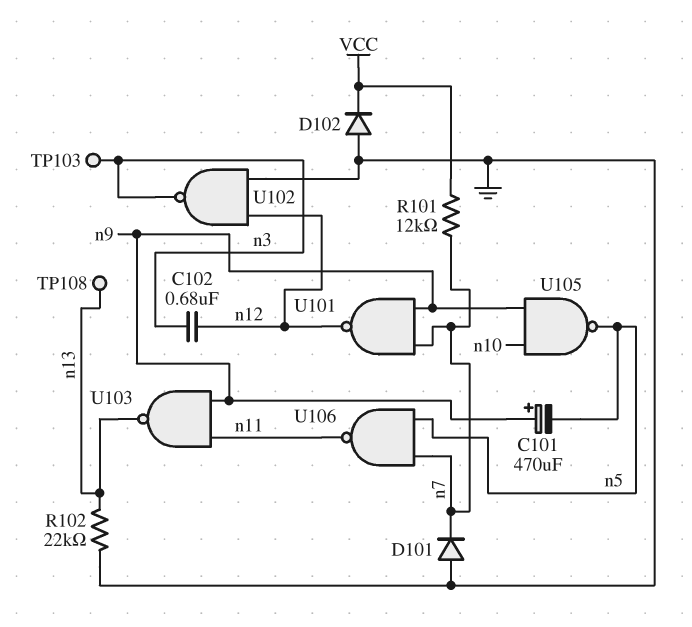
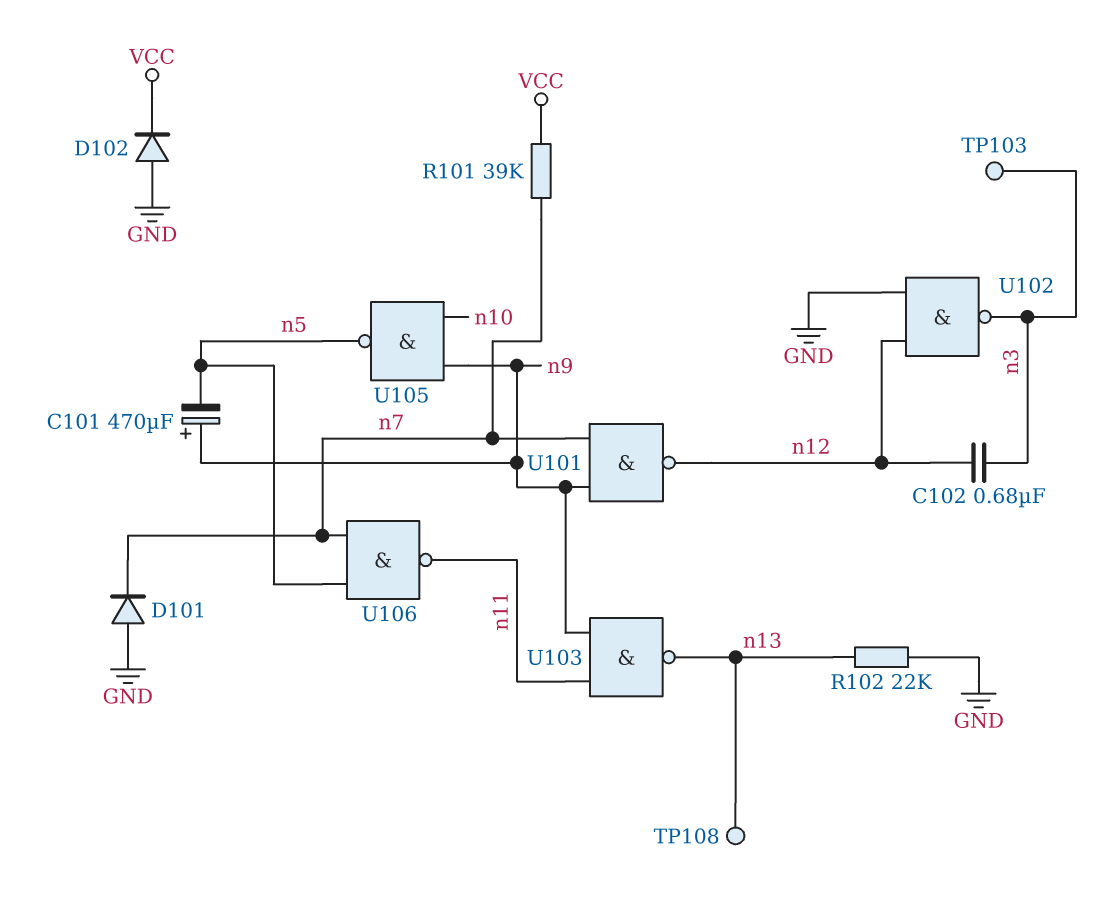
R101: 12k (VCC, n7) -> 39k (VCC, n7)

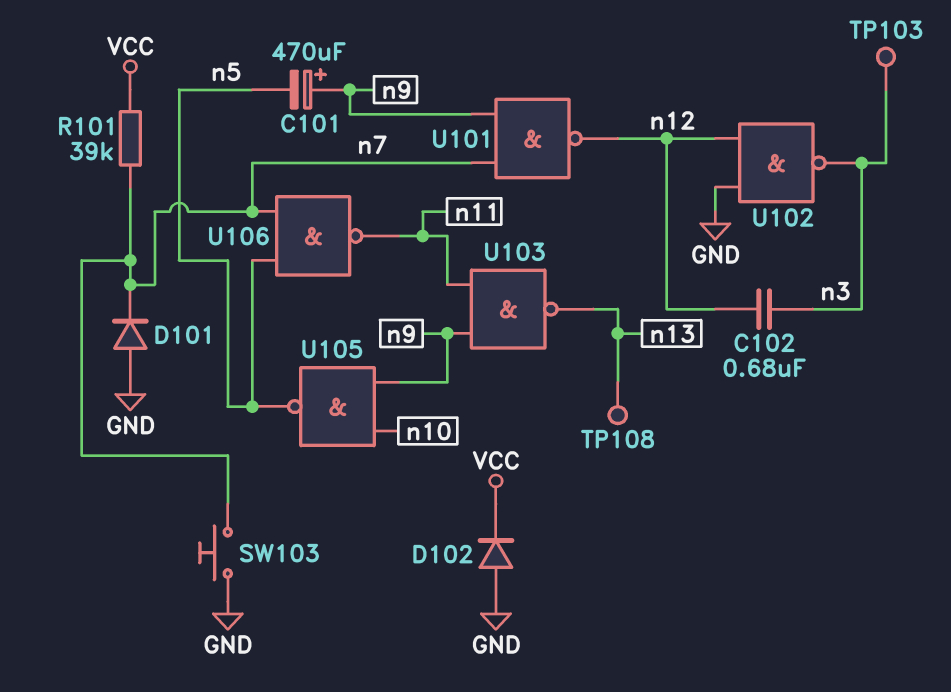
R102: 22k (GND, n13) -> none
SW103: none -> button (GND, n7)

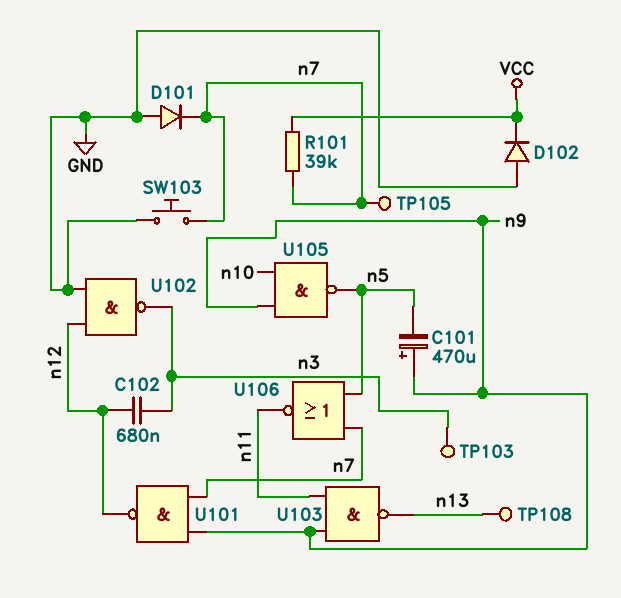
TP105: none -> test point (n7)
U106: NAND (in n5, in n7, out n11) -> NOR (in n5, in n7, out n11)

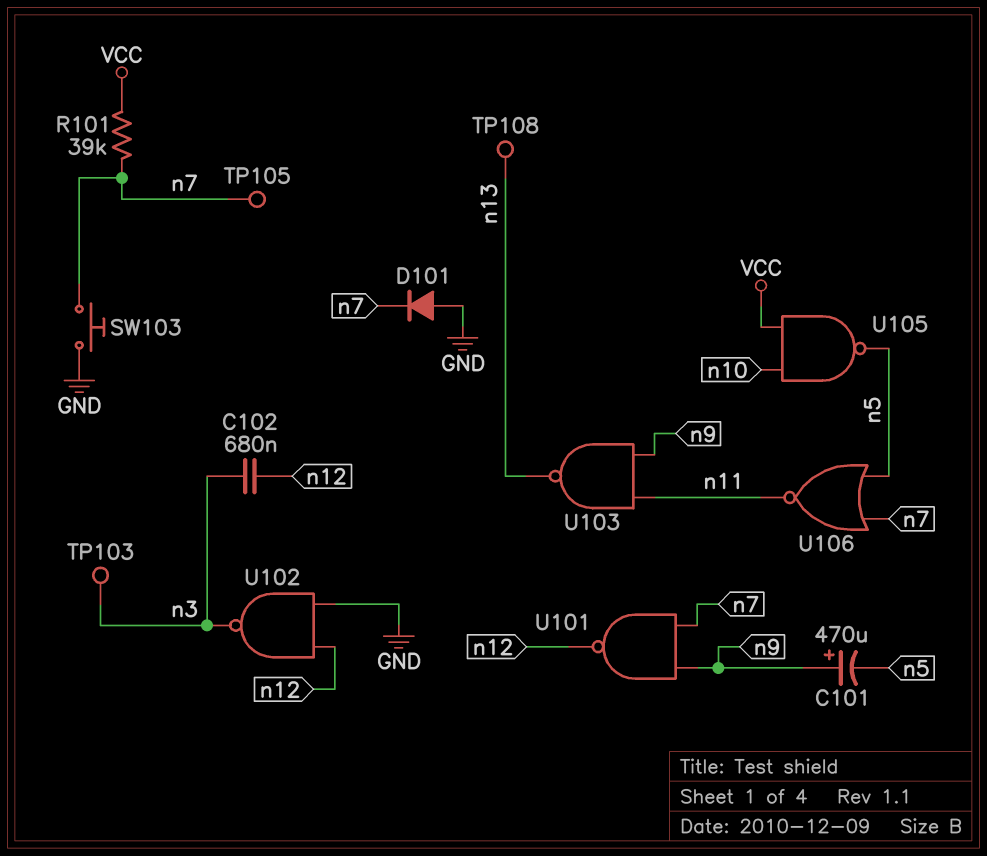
D102: diode (A GND, K VCC) -> none
U105: NAND (in n9, in n10, out n5) -> NAND (in VCC, in n10, out n5)

